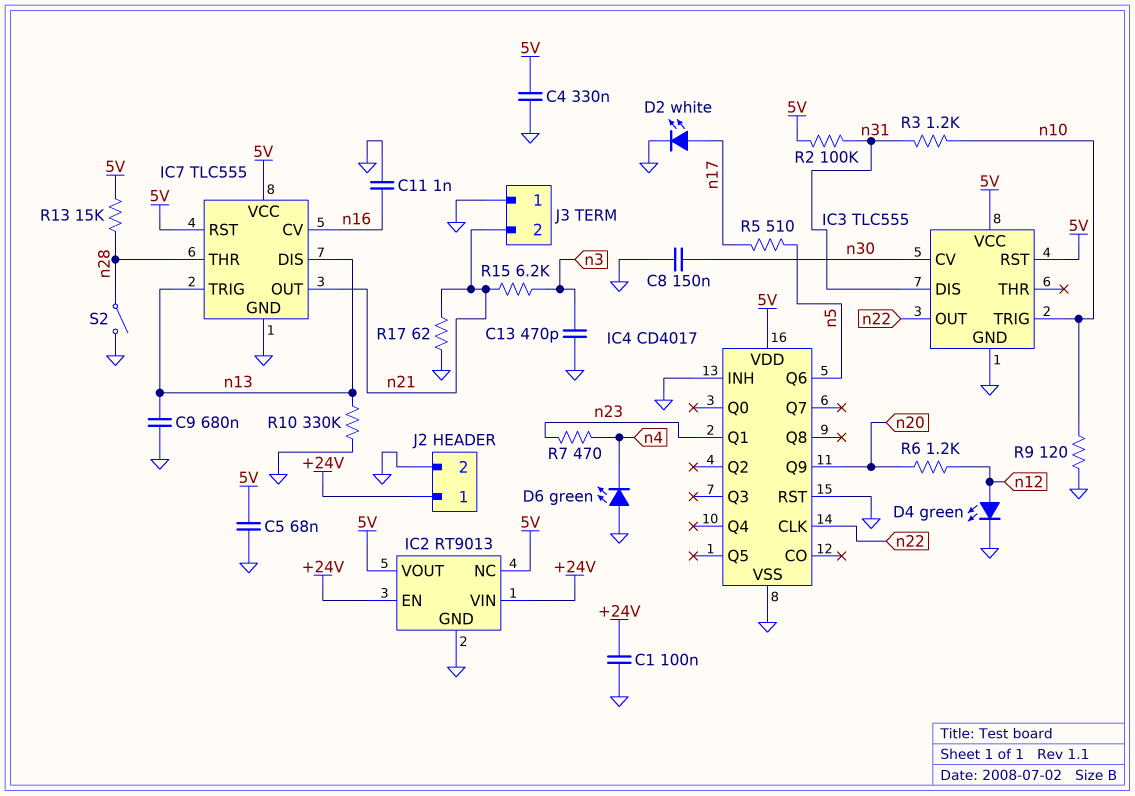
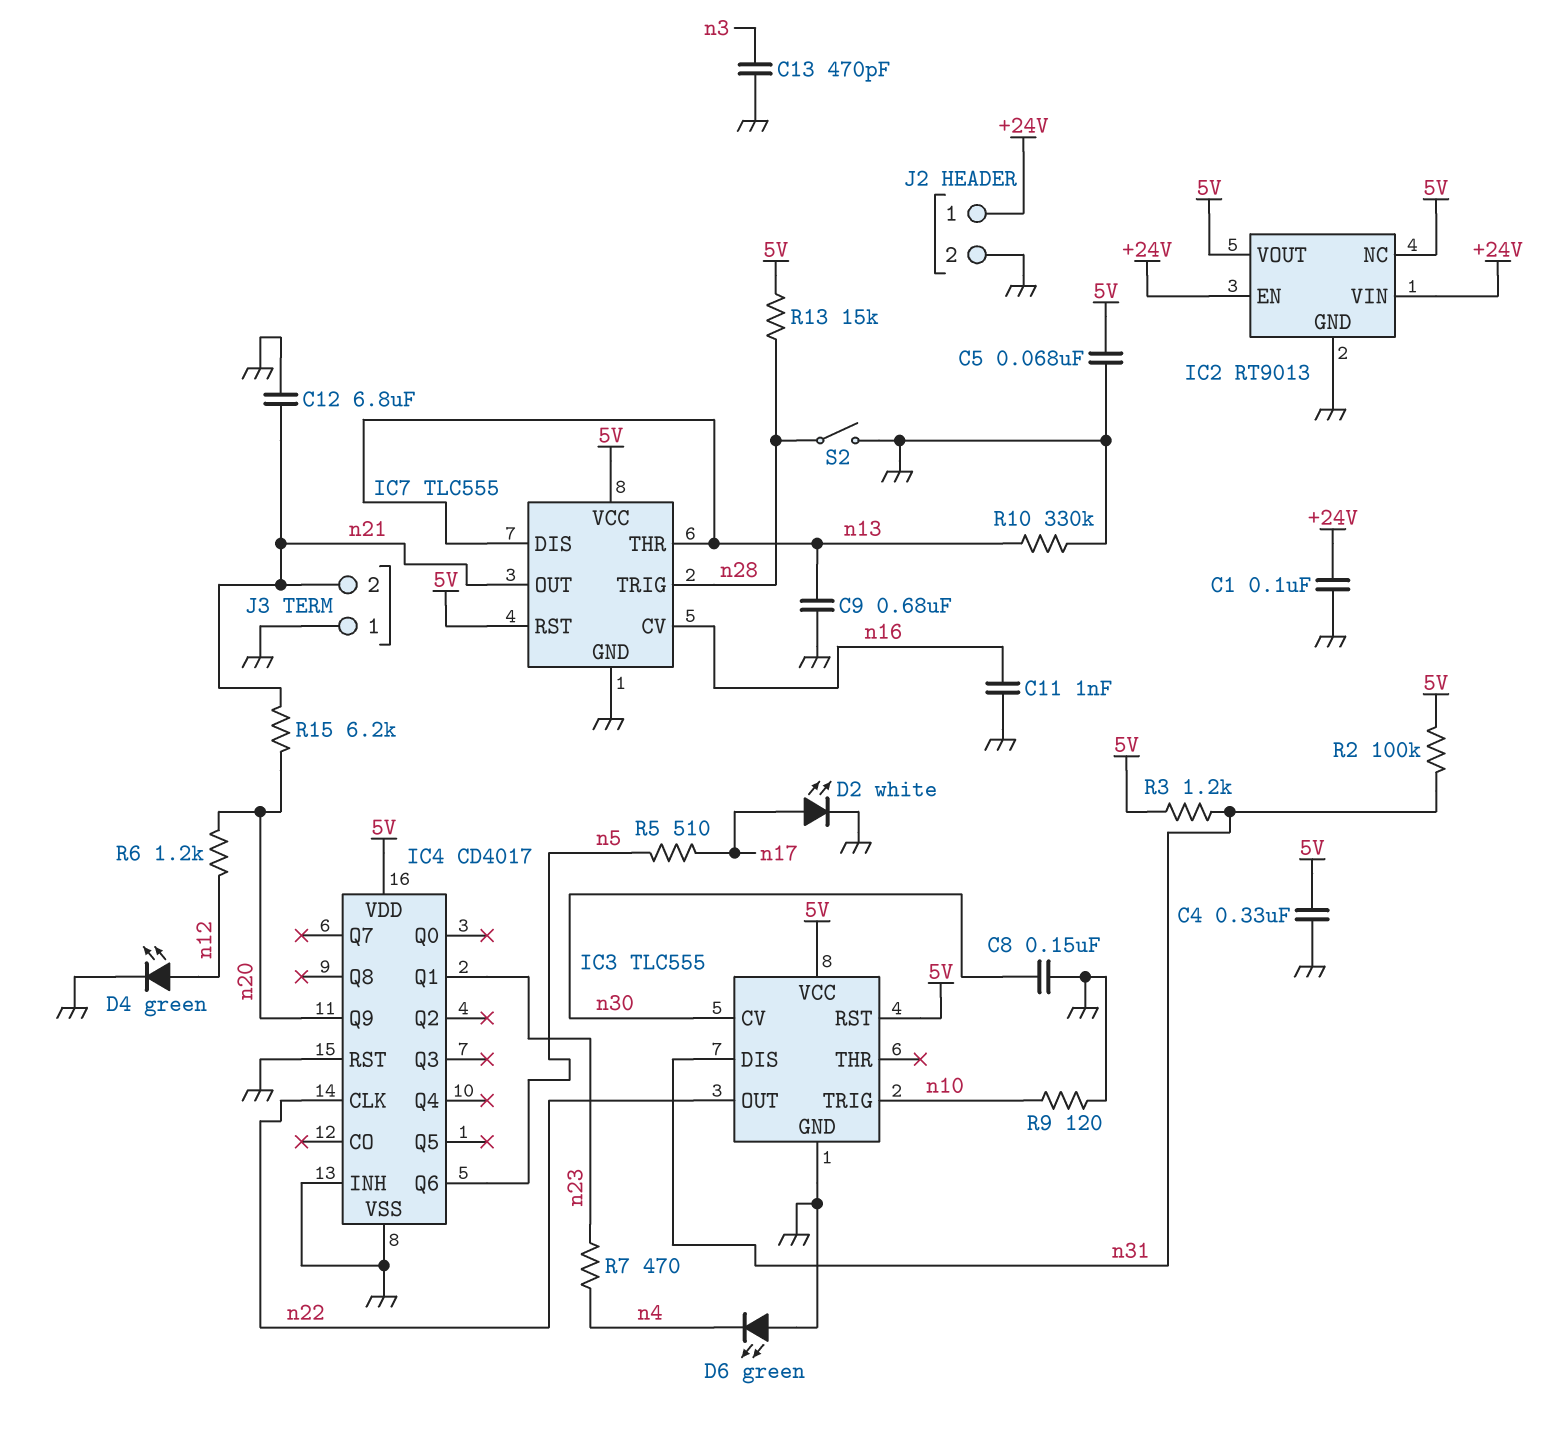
C12: none -> 6.8uF (GND, n21)
IC7 pin THR: n28 -> n13
IC7 pin TRIG: n13 -> n28
R3: 1.2k (n10, n31) -> 1.2k (5V, n31)
R15: 6.2k (n3, n21) -> 6.2k (n20, n21)
R17: 62 (GND, n21) -> none

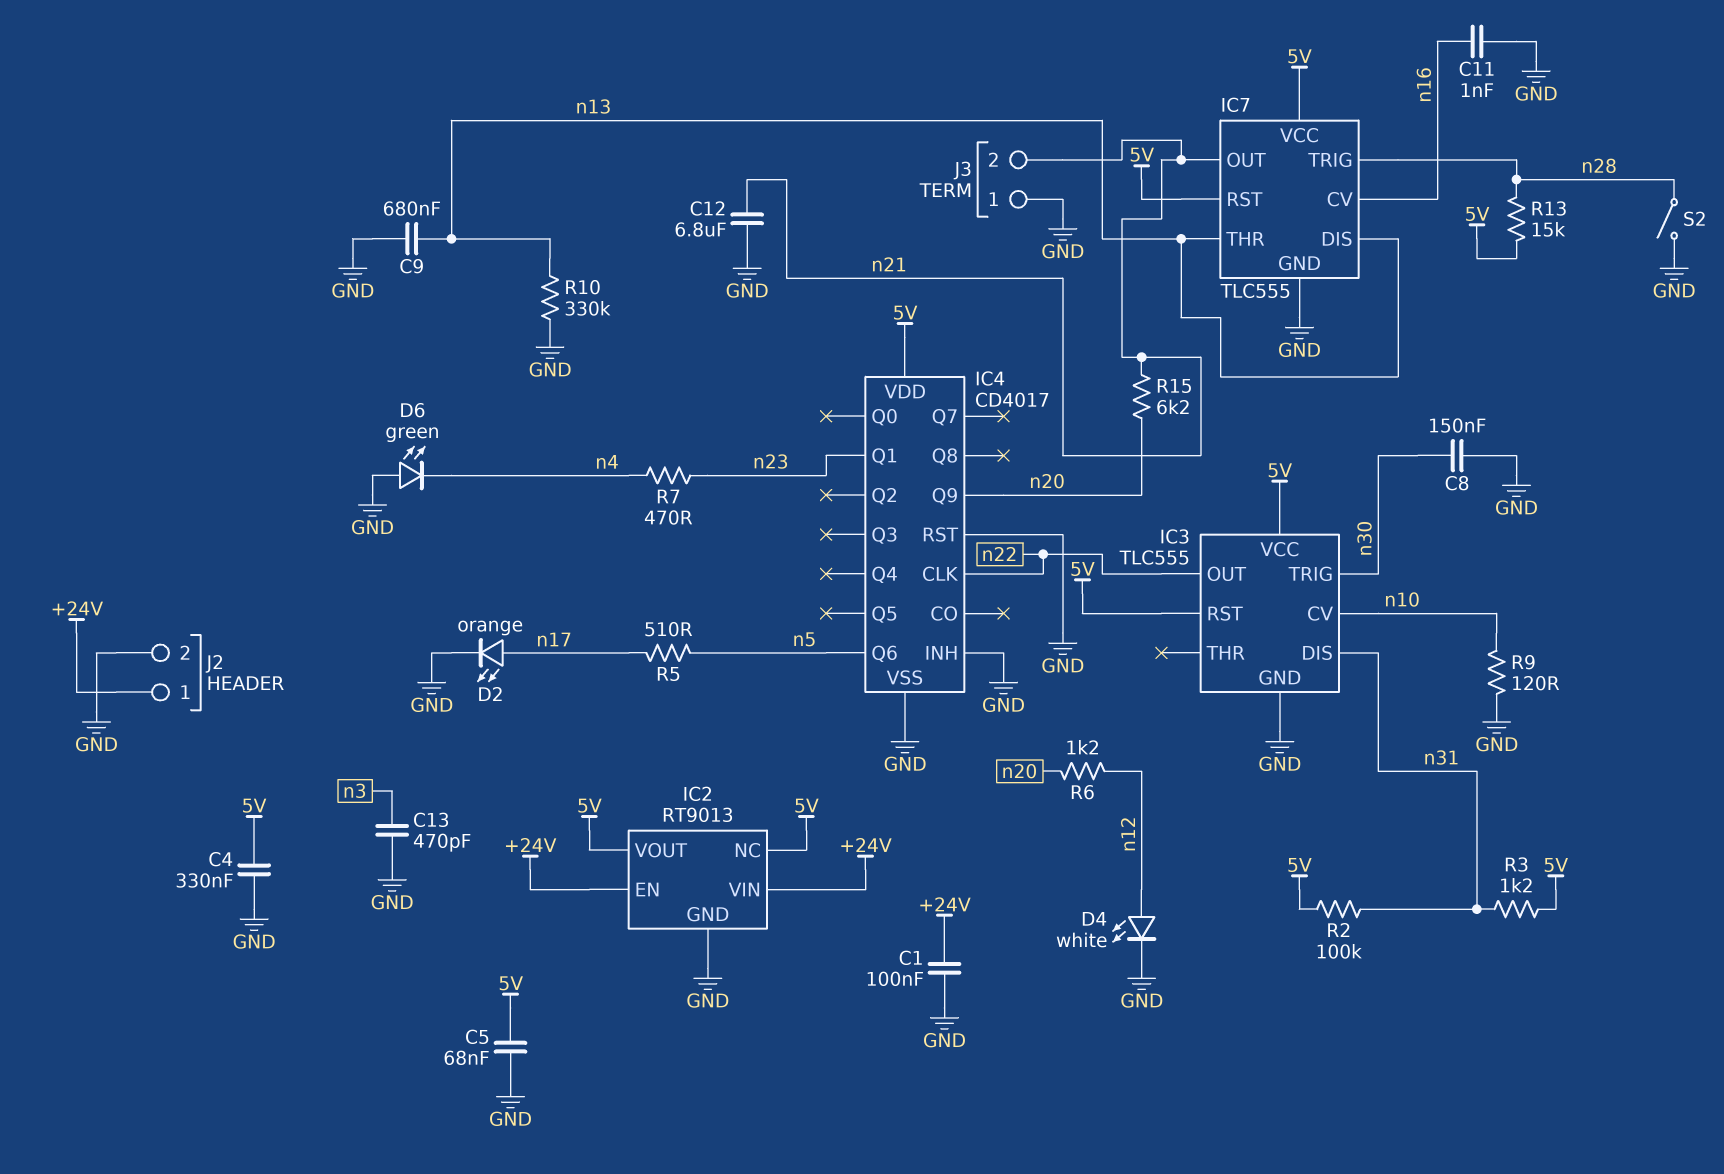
D2: LED white (A n17, K GND) -> LED orange (A n17, K GND)
D4: LED green (A n12, K GND) -> LED white (A n12, K GND)
IC3 pin CV: n30 -> n10
IC3 pin TRIG: n10 -> n30

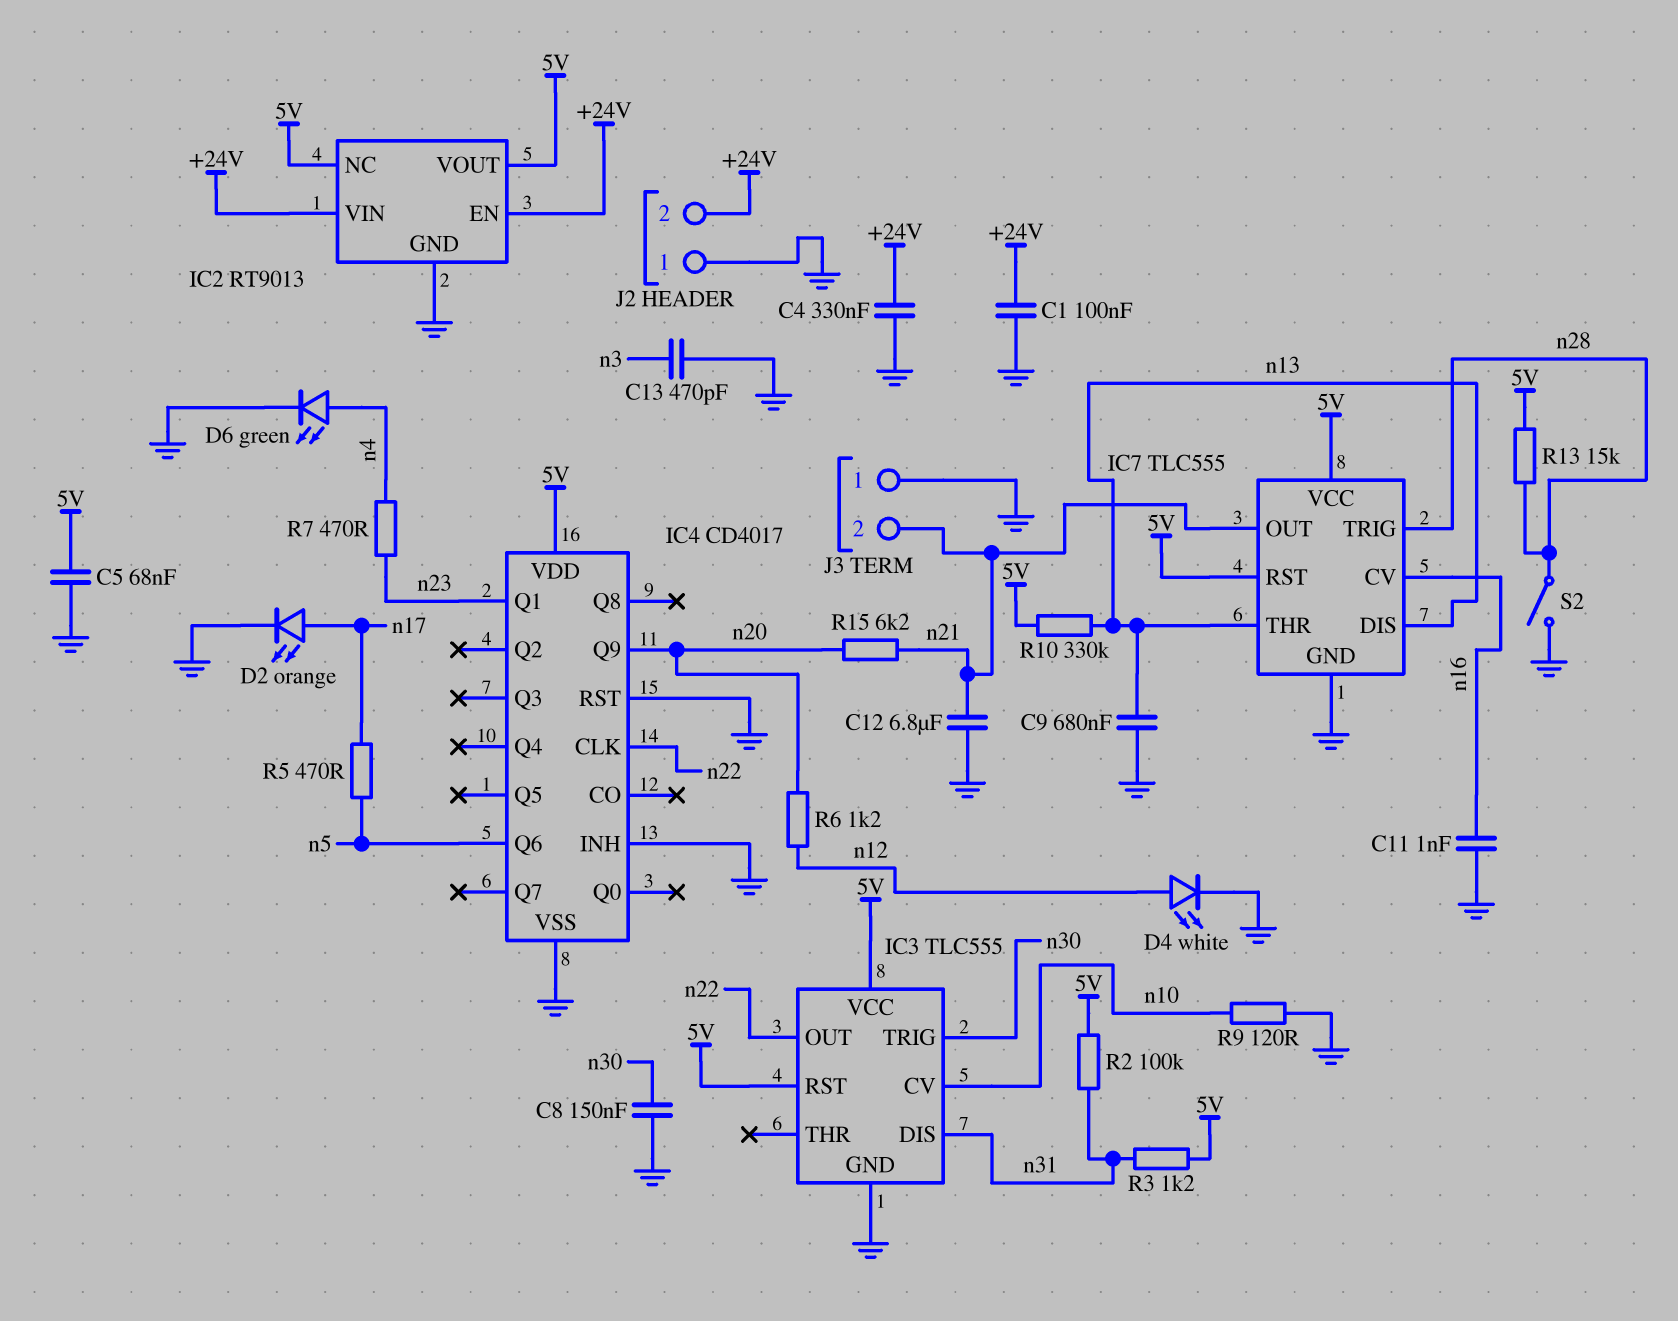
C4: 330nF (5V, GND) -> 330nF (+24V, GND)
D6: LED green (A GND, K n4) -> LED green (A n4, K GND)
J2 pin 1: +24V -> GND
J2 pin 2: GND -> +24V
R5: 510 (n5, n17) -> 470 (n5, n17)
R10: 330k (GND, n13) -> 330k (5V, n13)

